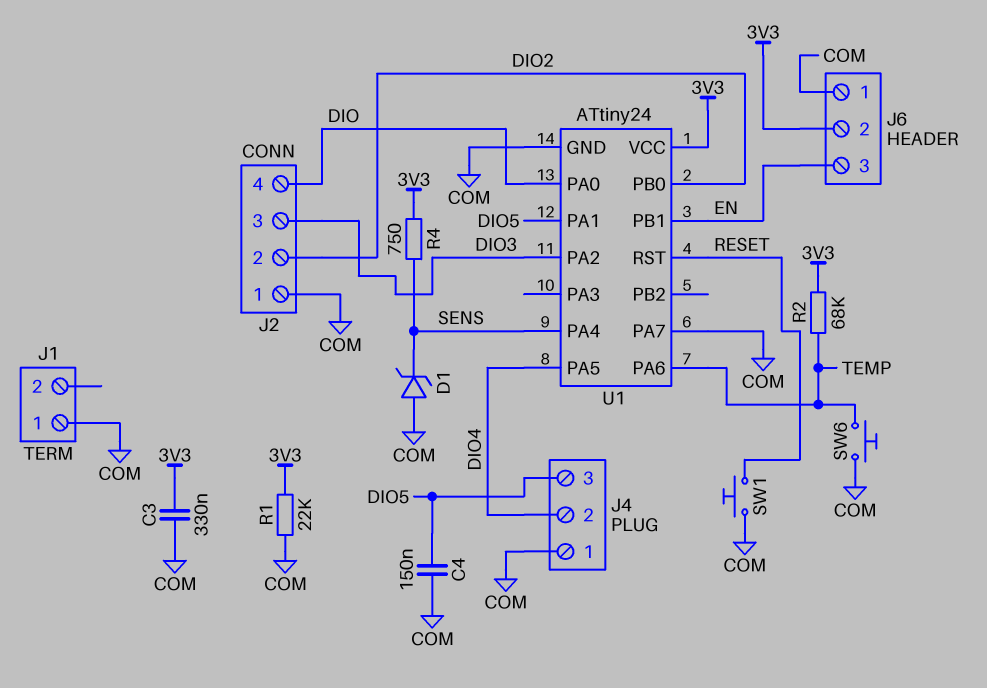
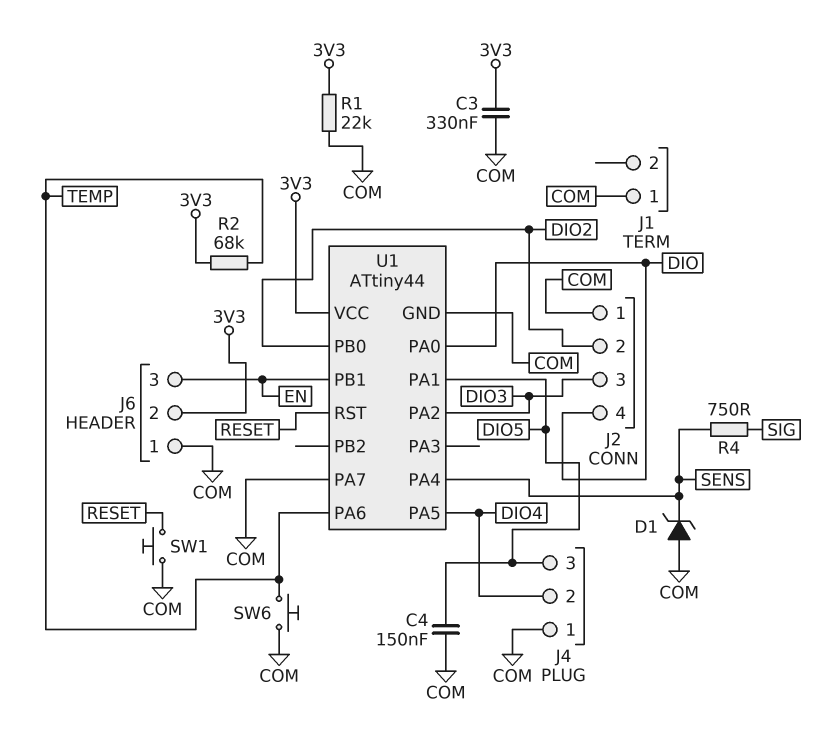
R4: 750 (3V3, SENS) -> 750 (SENS, SIG)
U1: ATtiny24 -> ATtiny44

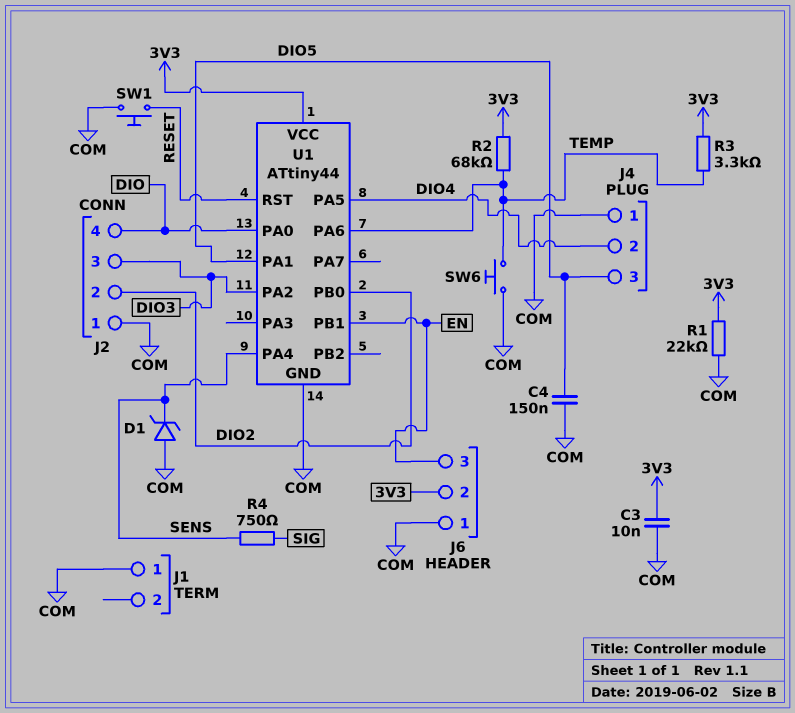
C3: 330nF (3V3, COM) -> 10nF (3V3, COM)
R3: none -> 3.3k (3V3, TEMP)
U1 pin PA7: COM -> none

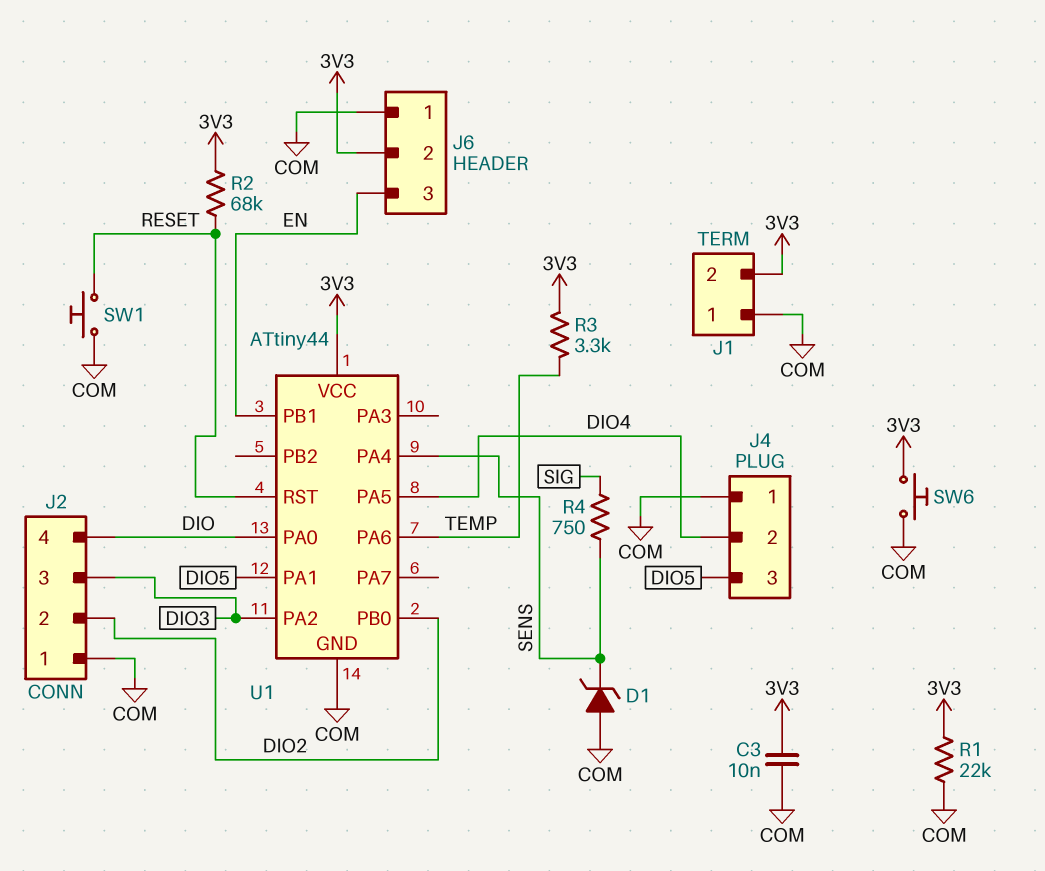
C4: 150nF (COM, DIO5) -> none
J1 pin 2: none -> 3V3
R2: 68k (3V3, TEMP) -> 68k (3V3, RESET)
SW6: button (COM, TEMP) -> button (3V3, COM)

